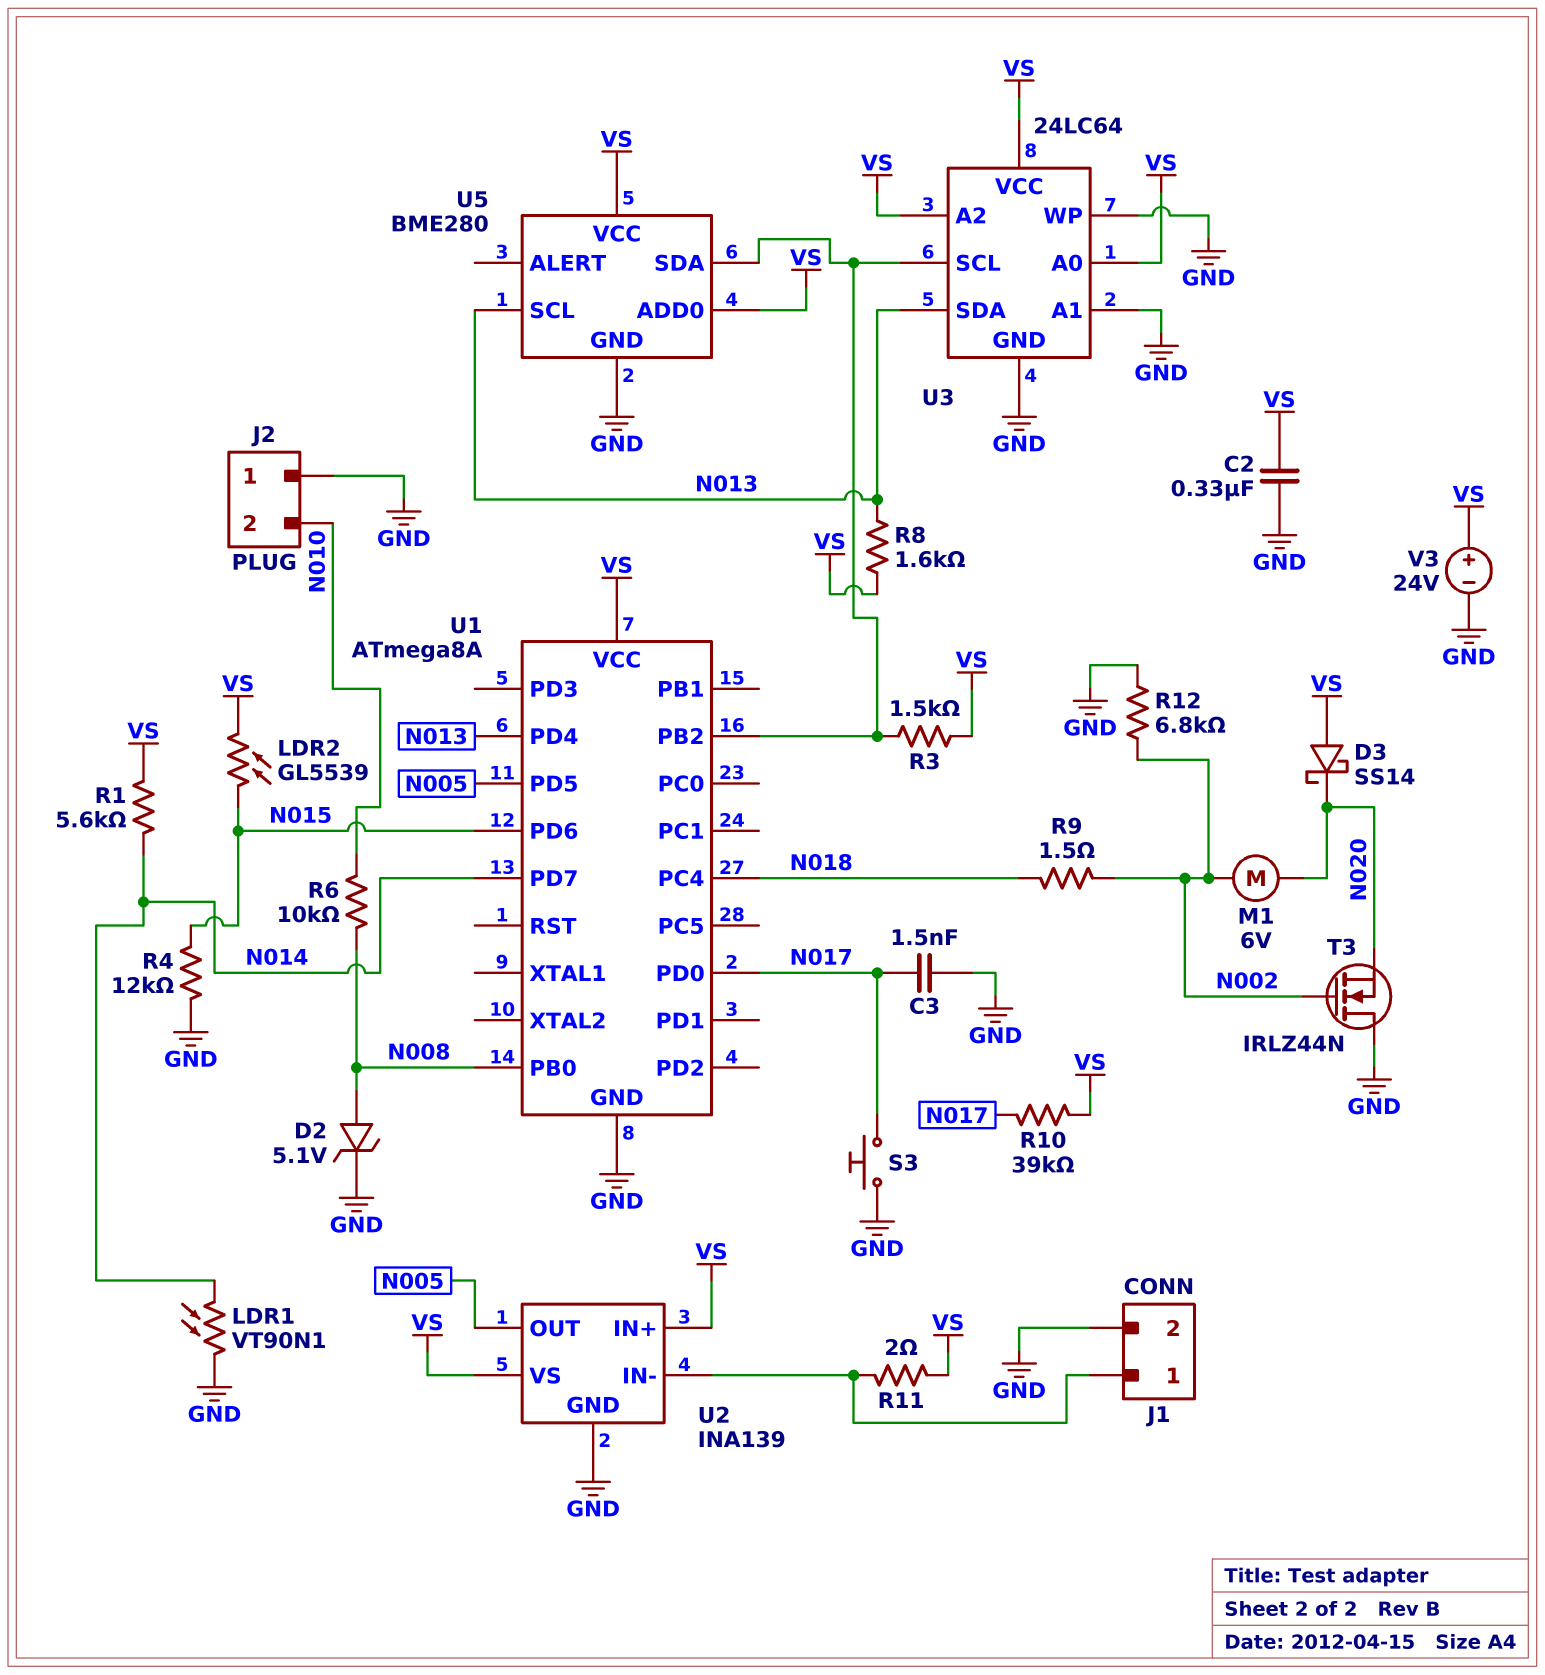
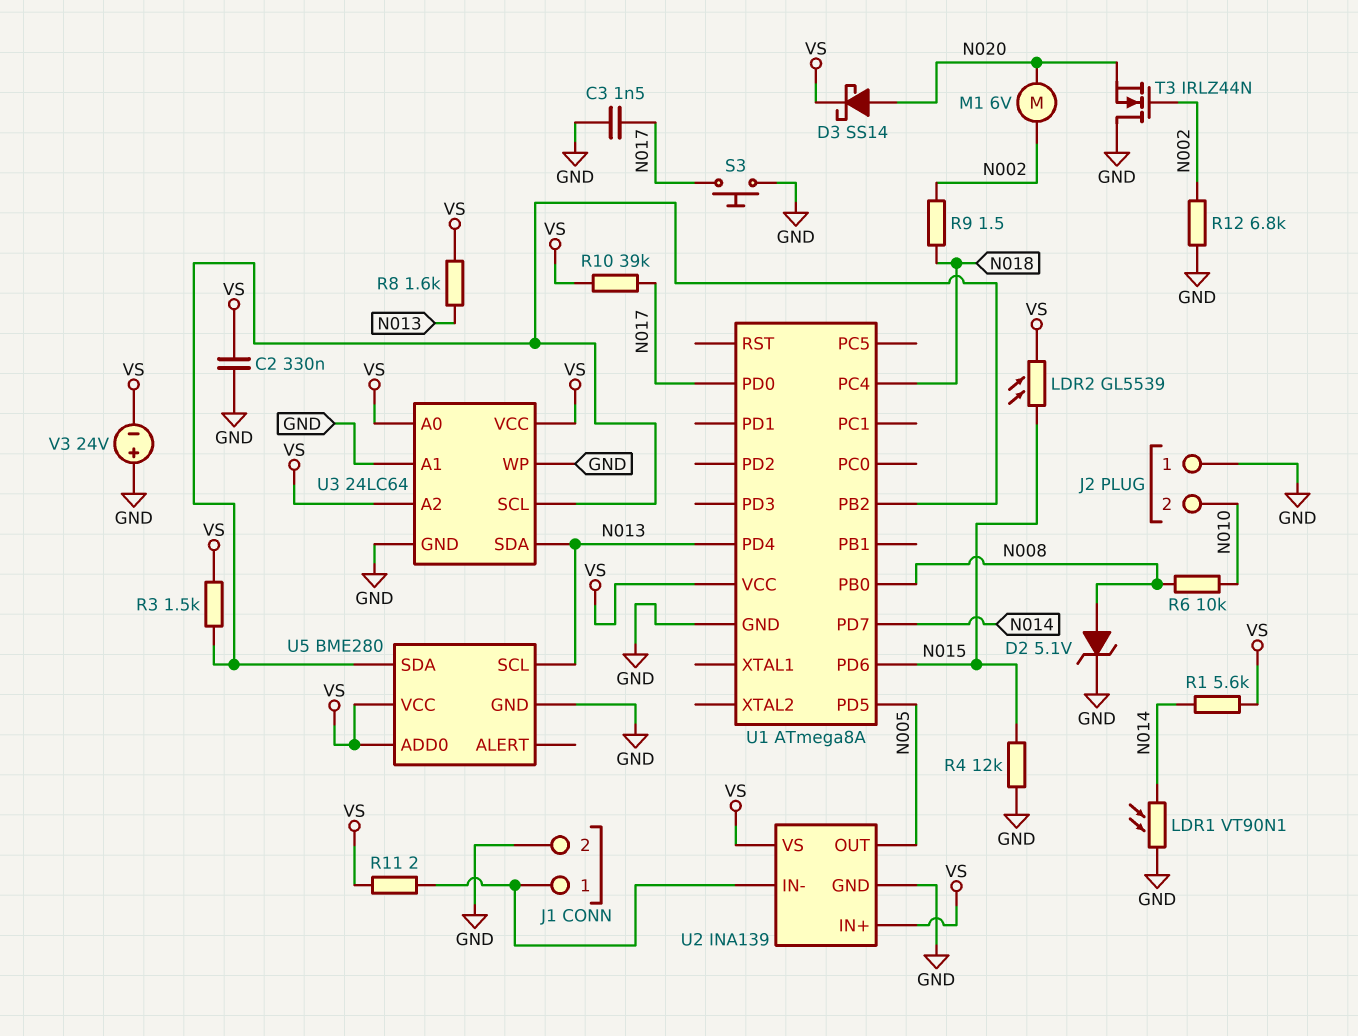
D3: schottky SS14 (A VS, K N020) -> schottky SS14 (A N020, K VS)
V3: 24V (plus VS, minus GND) -> 24V (plus GND, minus VS)

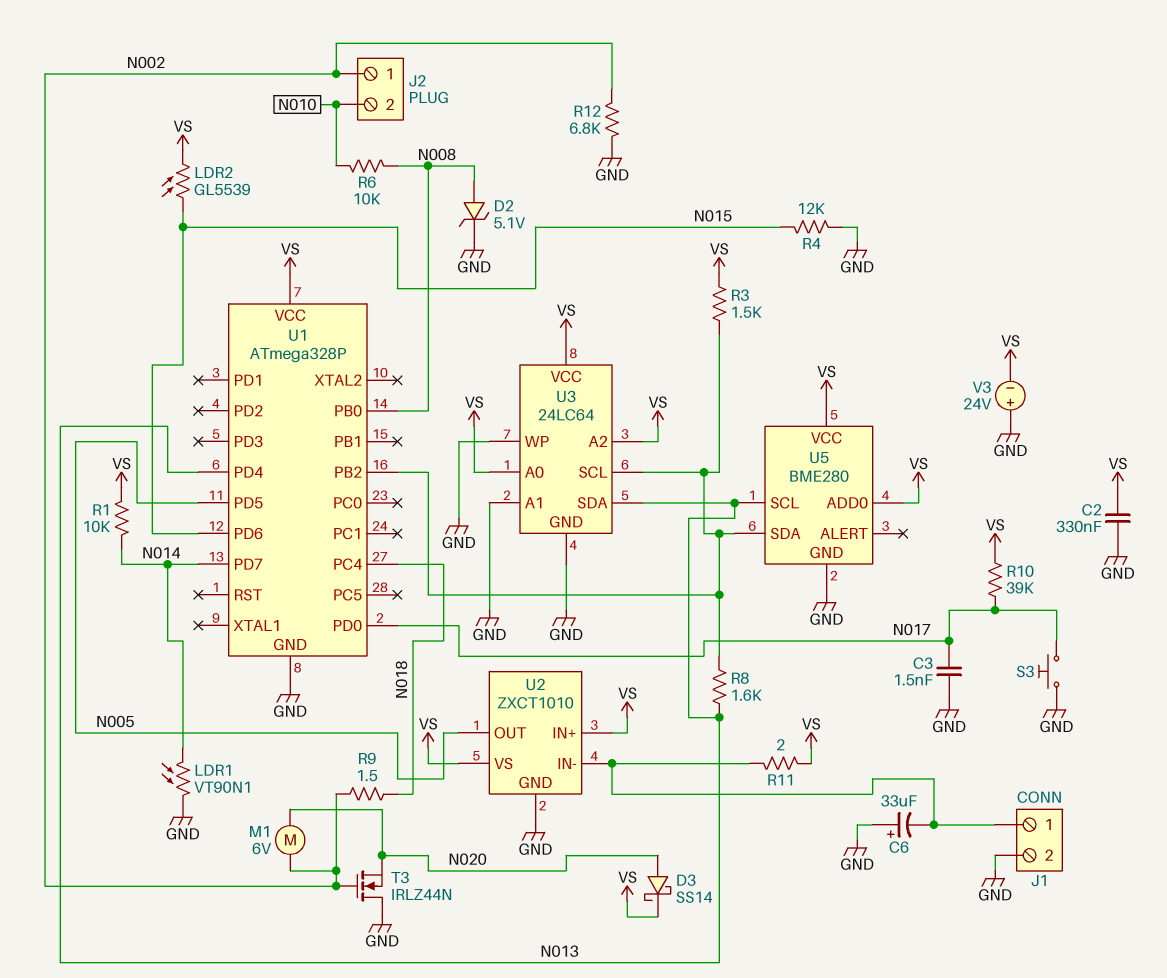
C6: none -> 33uF (plus GND, minus J1/1)
J2 pin 1: GND -> N002
R1: 5.6k (N014, VS) -> 10k (N014, VS)
R8: 1.6k (N013, VS) -> 1.6k (N013, U1/PB2)
U1: ATmega8A -> ATmega328P
U2: INA139 -> ZXCT1010

